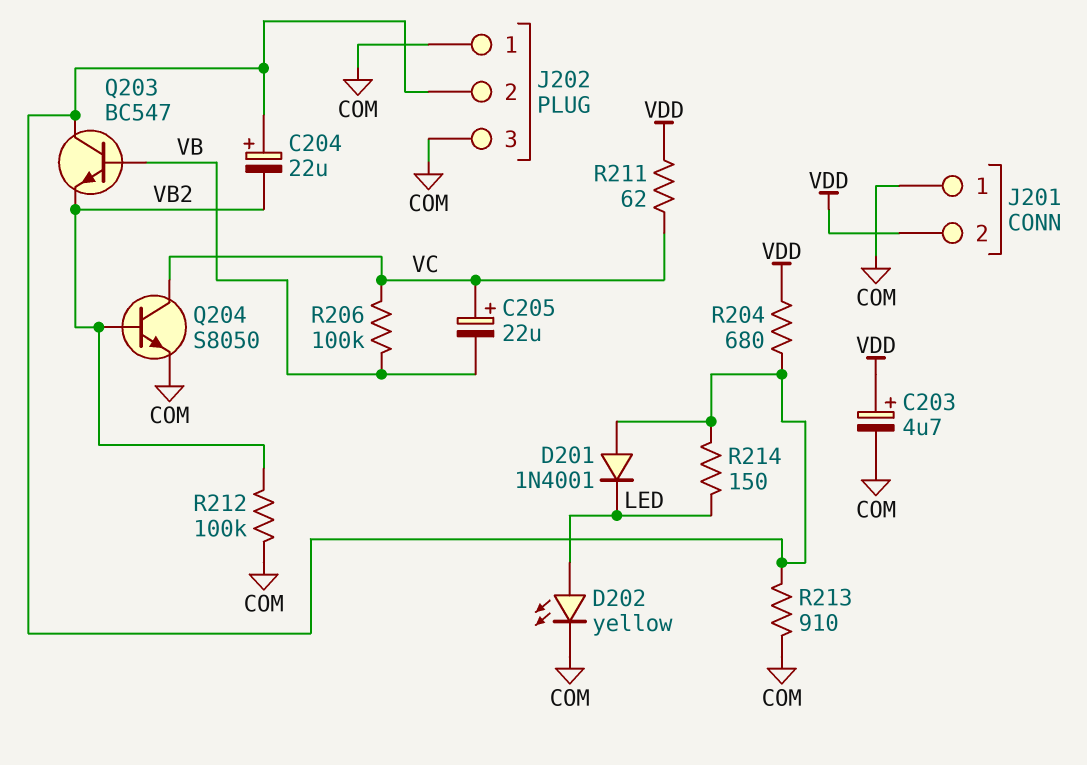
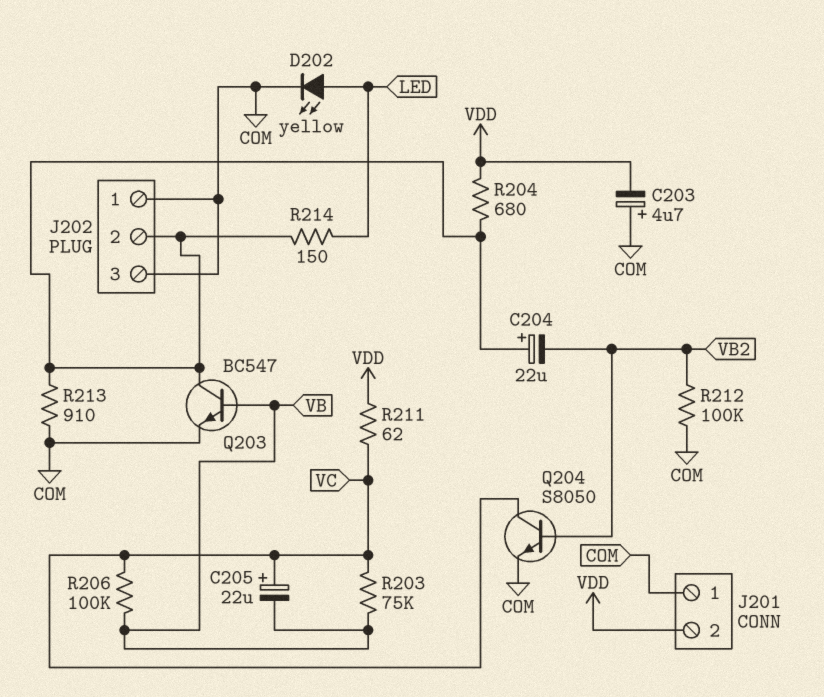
C203: 4.7uF (plus VDD, minus COM) -> 4.7uF (plus COM, minus VDD)
D201: diode 1N4001 (A J202/2, K LED) -> none
Q203: NPN BC547 (B VB, C J202/2, E VB2) -> NPN BC547 (B VB, C J202/2, E COM)
R203: none -> 75k (VB, VC)

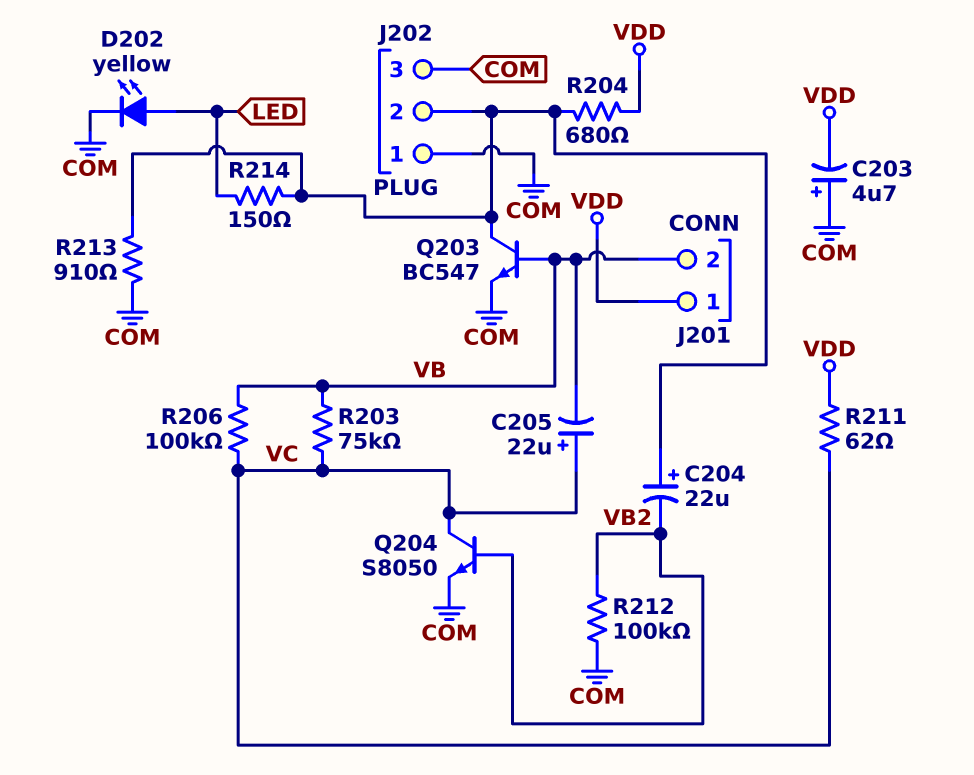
J201 pin 1: COM -> VDD
J201 pin 2: VDD -> VB

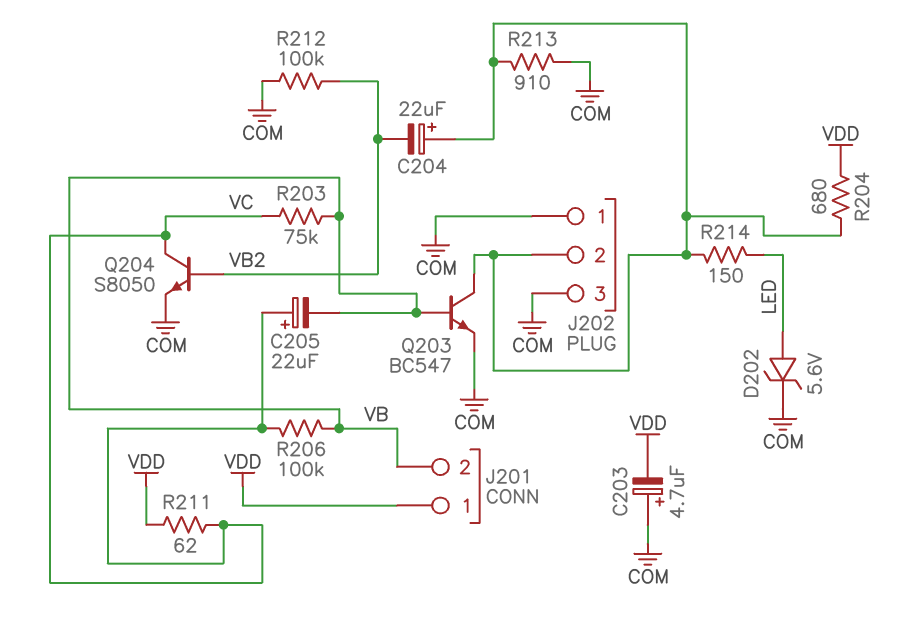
D202: LED yellow (A LED, K COM) -> zener 5.6V (A LED, K COM)

